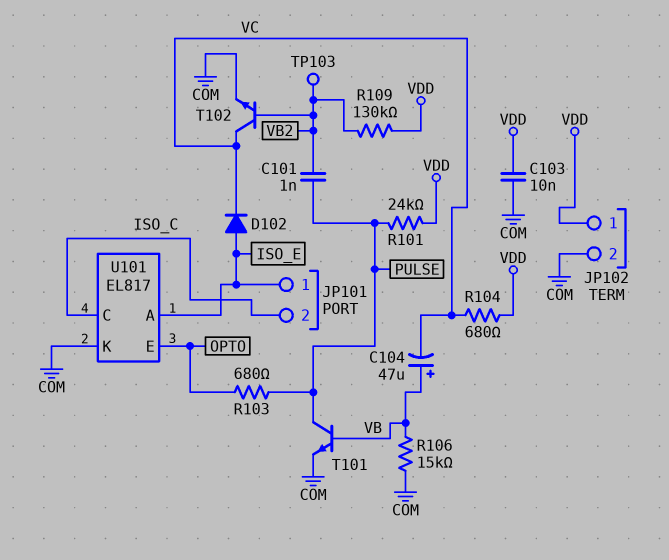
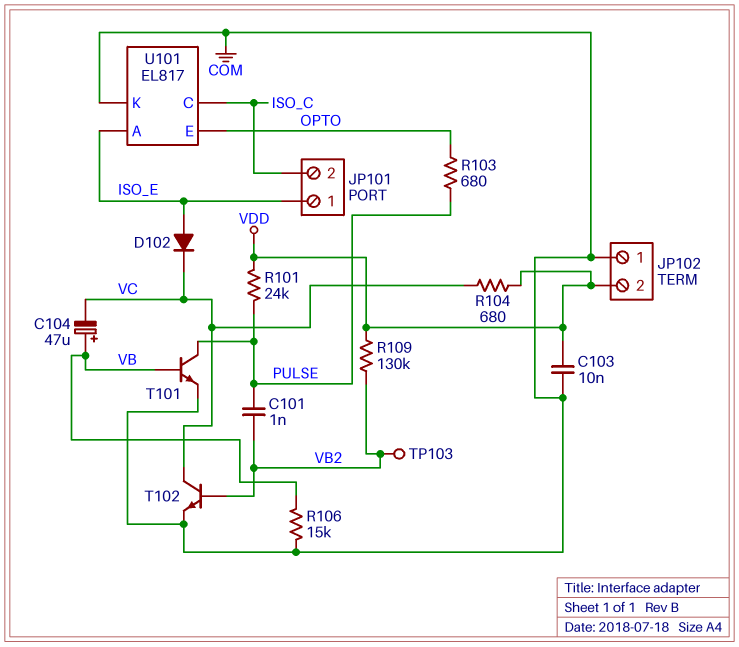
JP102 pin 1: VDD -> COM
JP102 pin 2: COM -> VDD

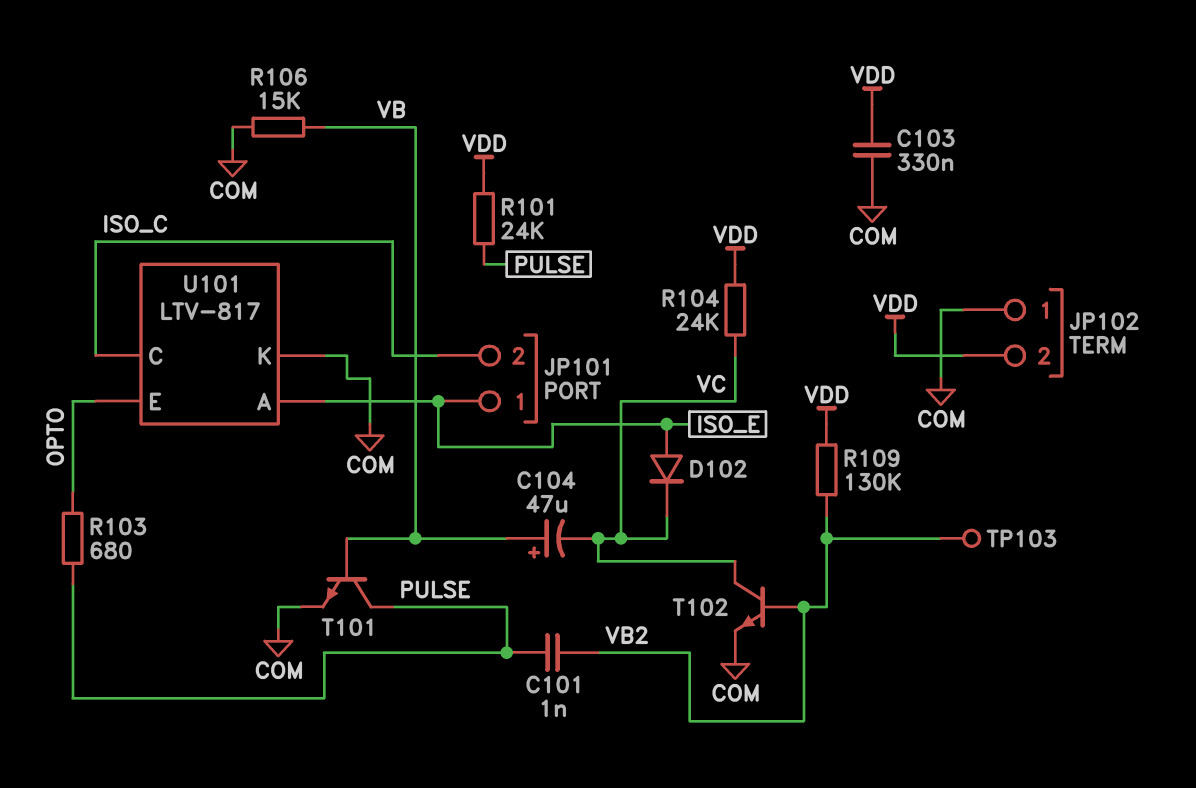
C103: 10nF (COM, VDD) -> 330nF (COM, VDD)
R104: 680 (VC, VDD) -> 24k (VC, VDD)
U101: EL817 -> LTV-817

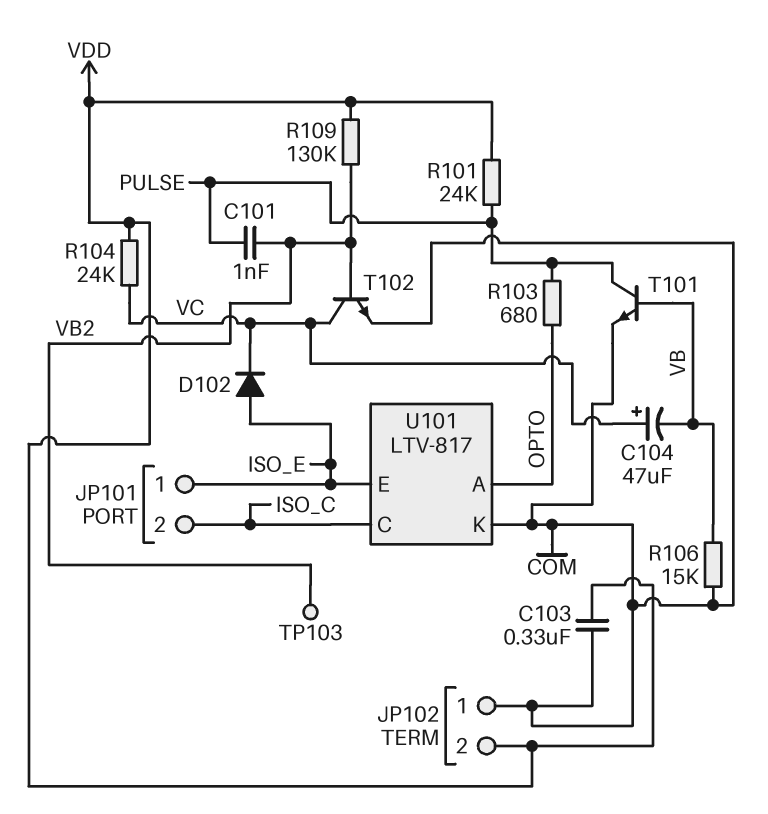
C104: 47uF (plus VB, minus VC) -> 47uF (plus VC, minus VB)
U101 pin A: ISO_E -> OPTO
U101 pin E: OPTO -> ISO_E

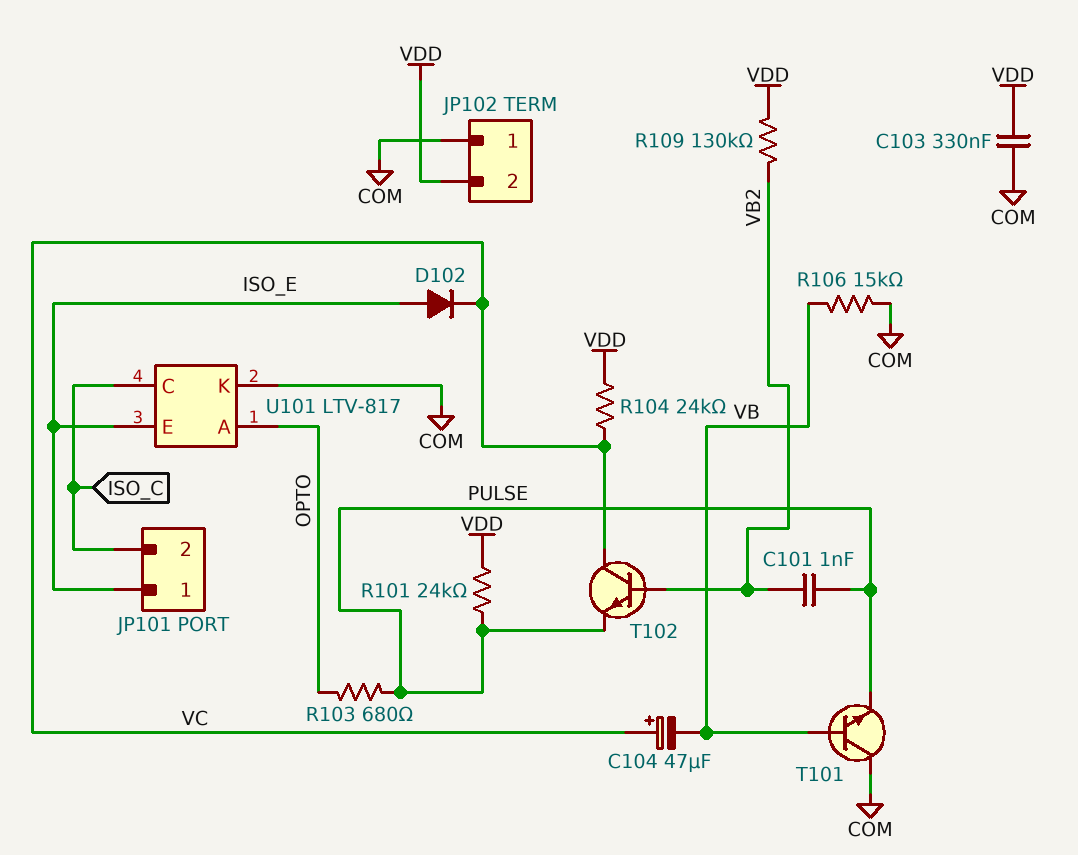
T101: NPN (B VB, C PULSE, E COM) -> NPN (B VB, C COM, E PULSE)
T102: NPN (B VB2, C VC, E COM) -> NPN (B VB2, C VC, E PULSE)
TP103: test point (VB2) -> none

